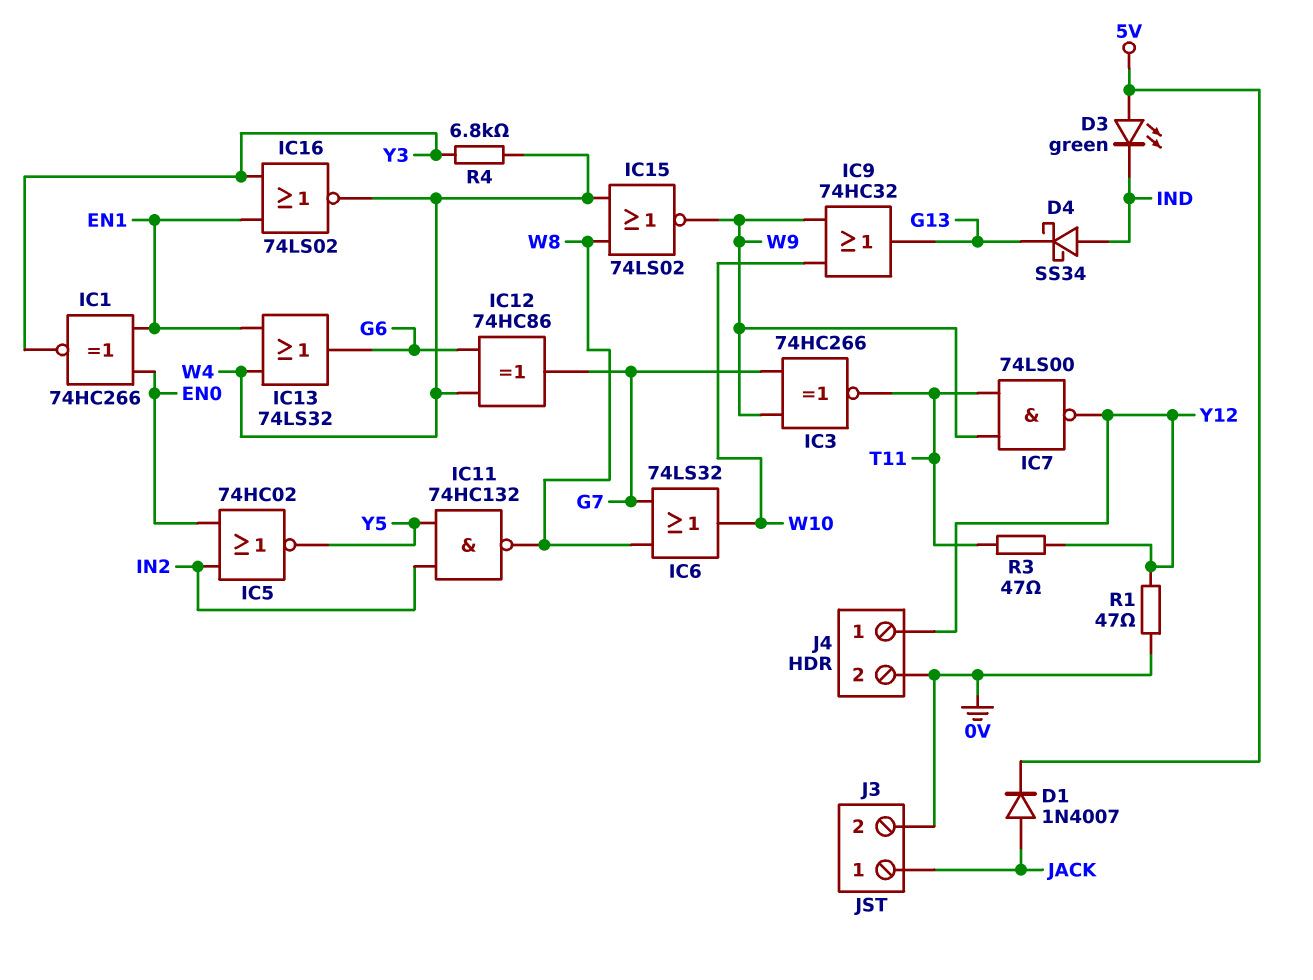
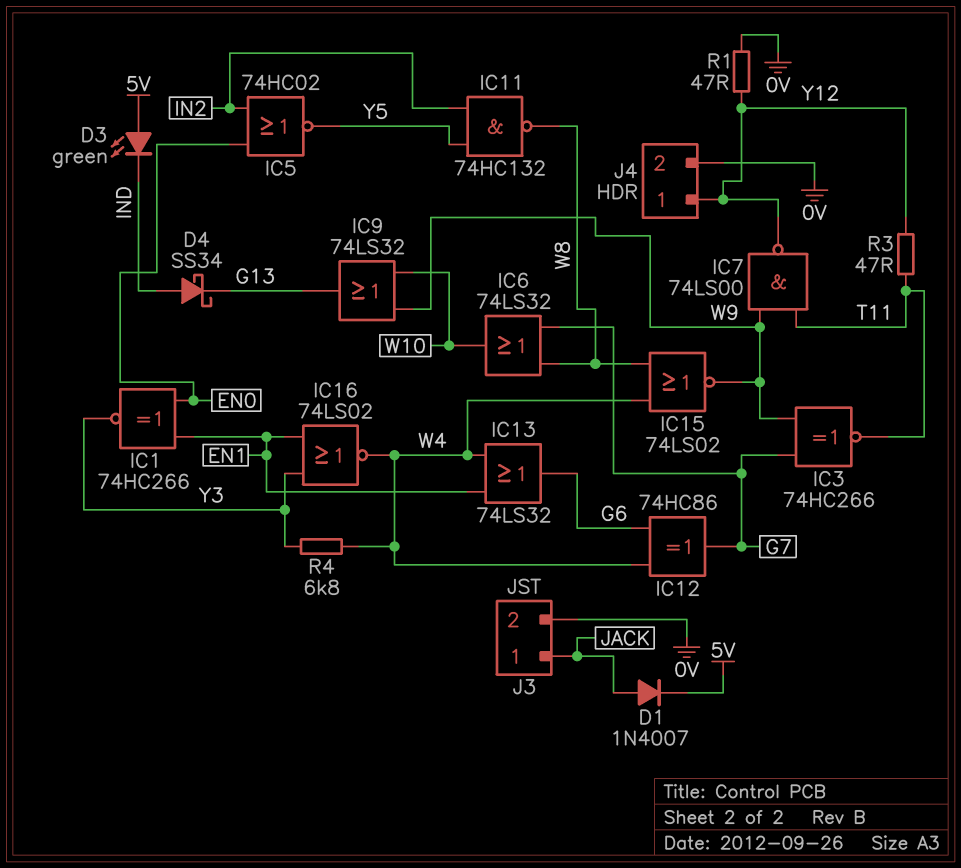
IC9: OR 74HC32 (in W9, in W10, out G13) -> OR 74LS32 (in W9, in W10, out G13)

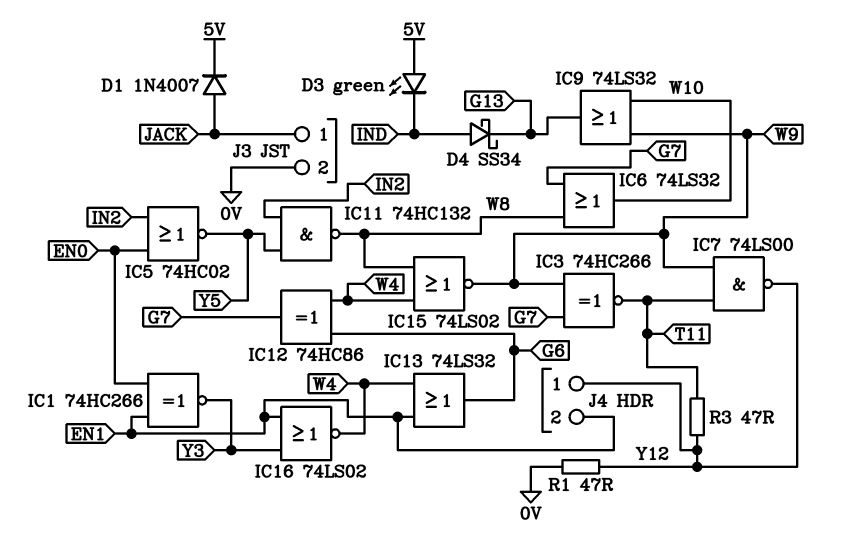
J4 pin 2: 0V -> EN1
R4: 6.8k (W4, Y3) -> none

